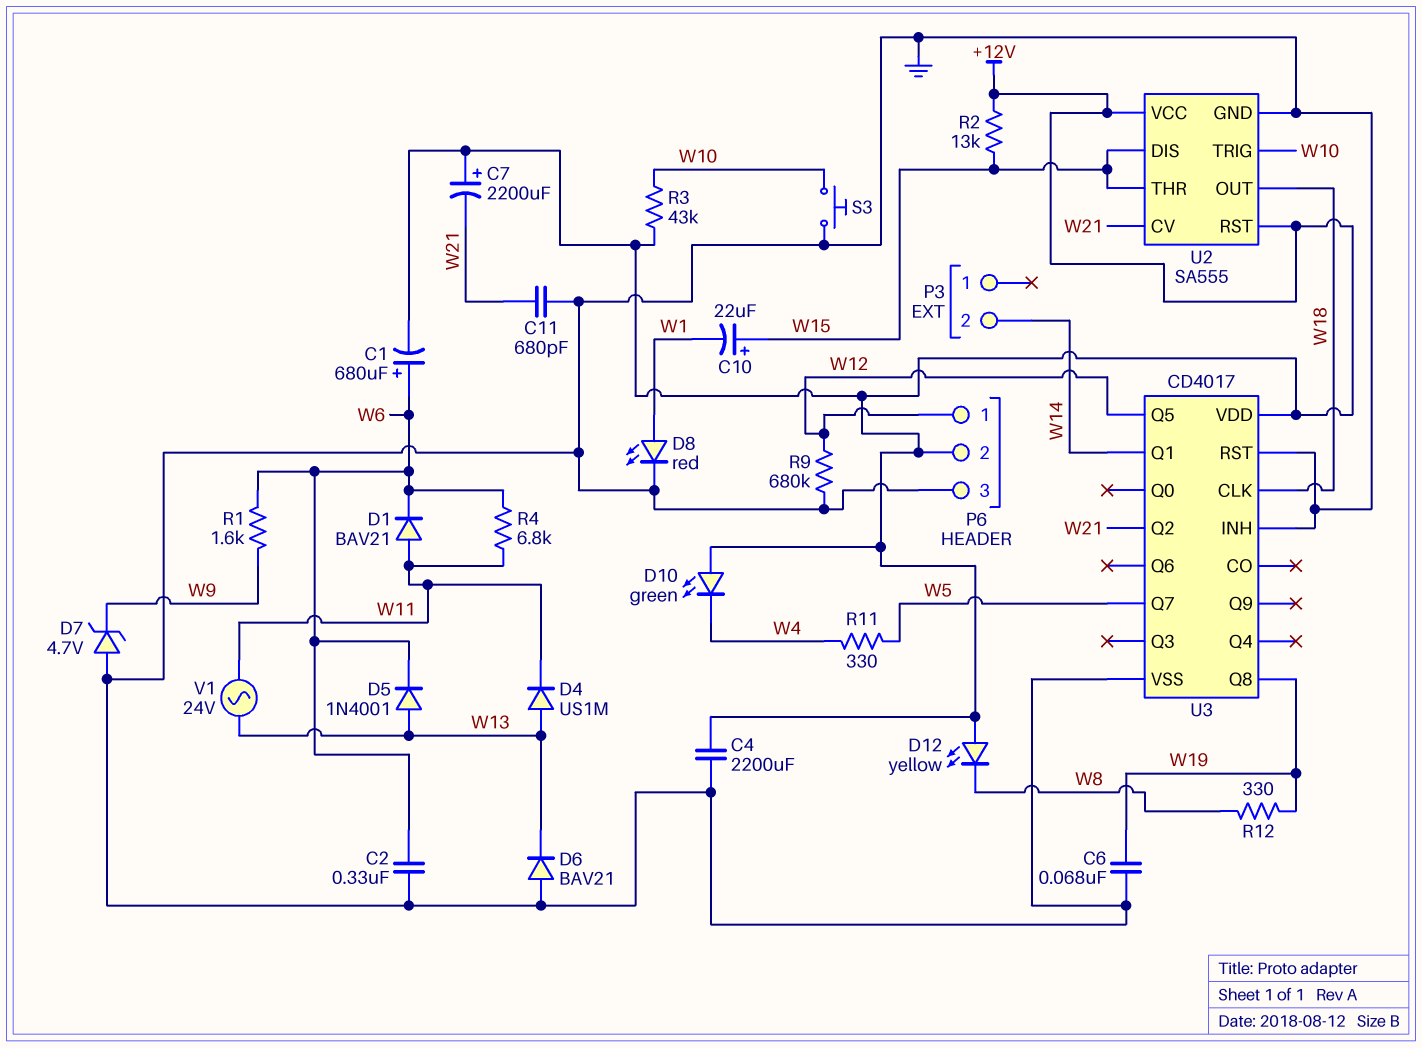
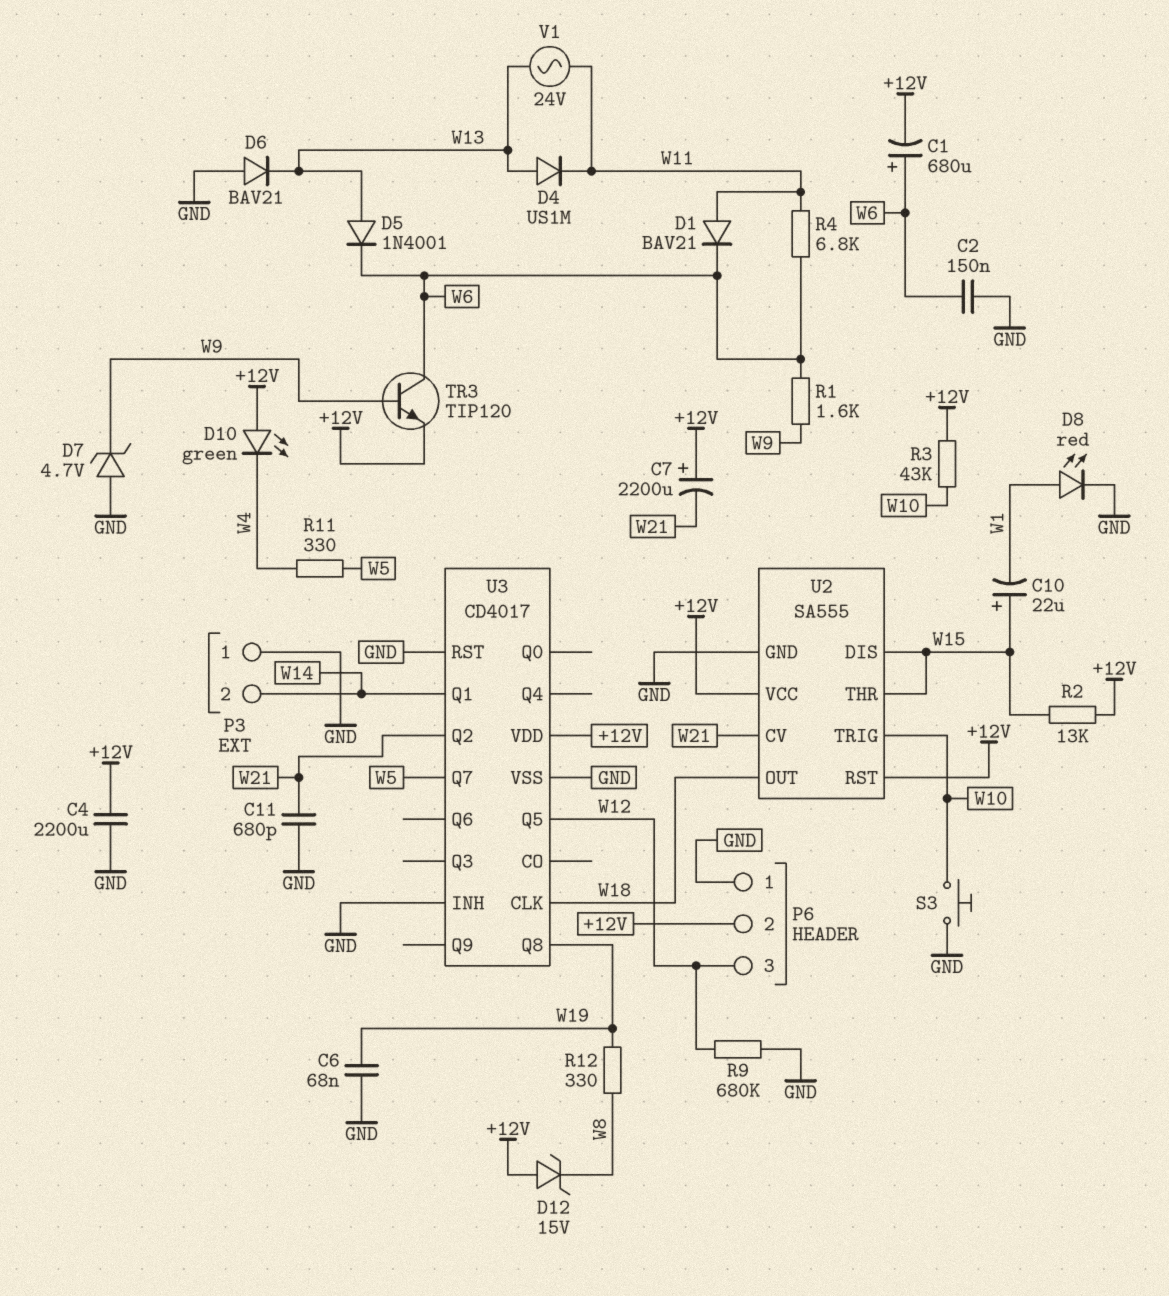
C2: 330nF (GND, W6) -> 150nF (GND, W6)
D12: LED yellow (A +12V, K W8) -> zener 15V (A +12V, K W8)
P3 pin 1: none -> GND
P6 pin 1: W12 -> GND
P6 pin 3: GND -> W12
TR3: none -> NPN TIP120 (B W9, C W6, E +12V)

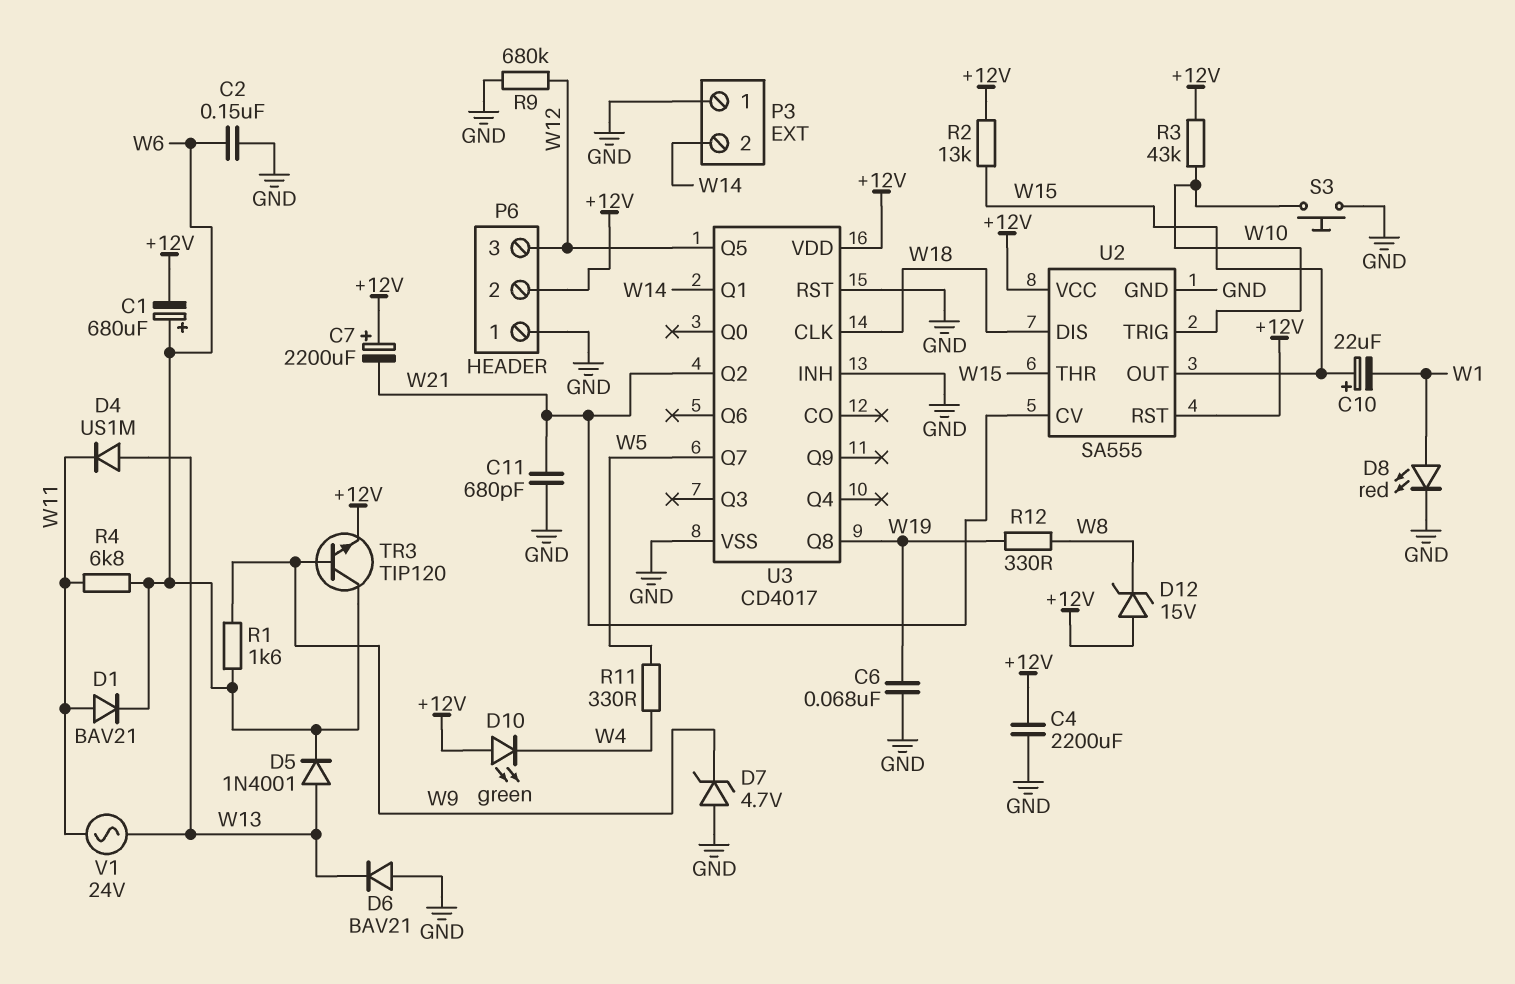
U2 pin DIS: W15 -> W18
U2 pin OUT: W18 -> W15

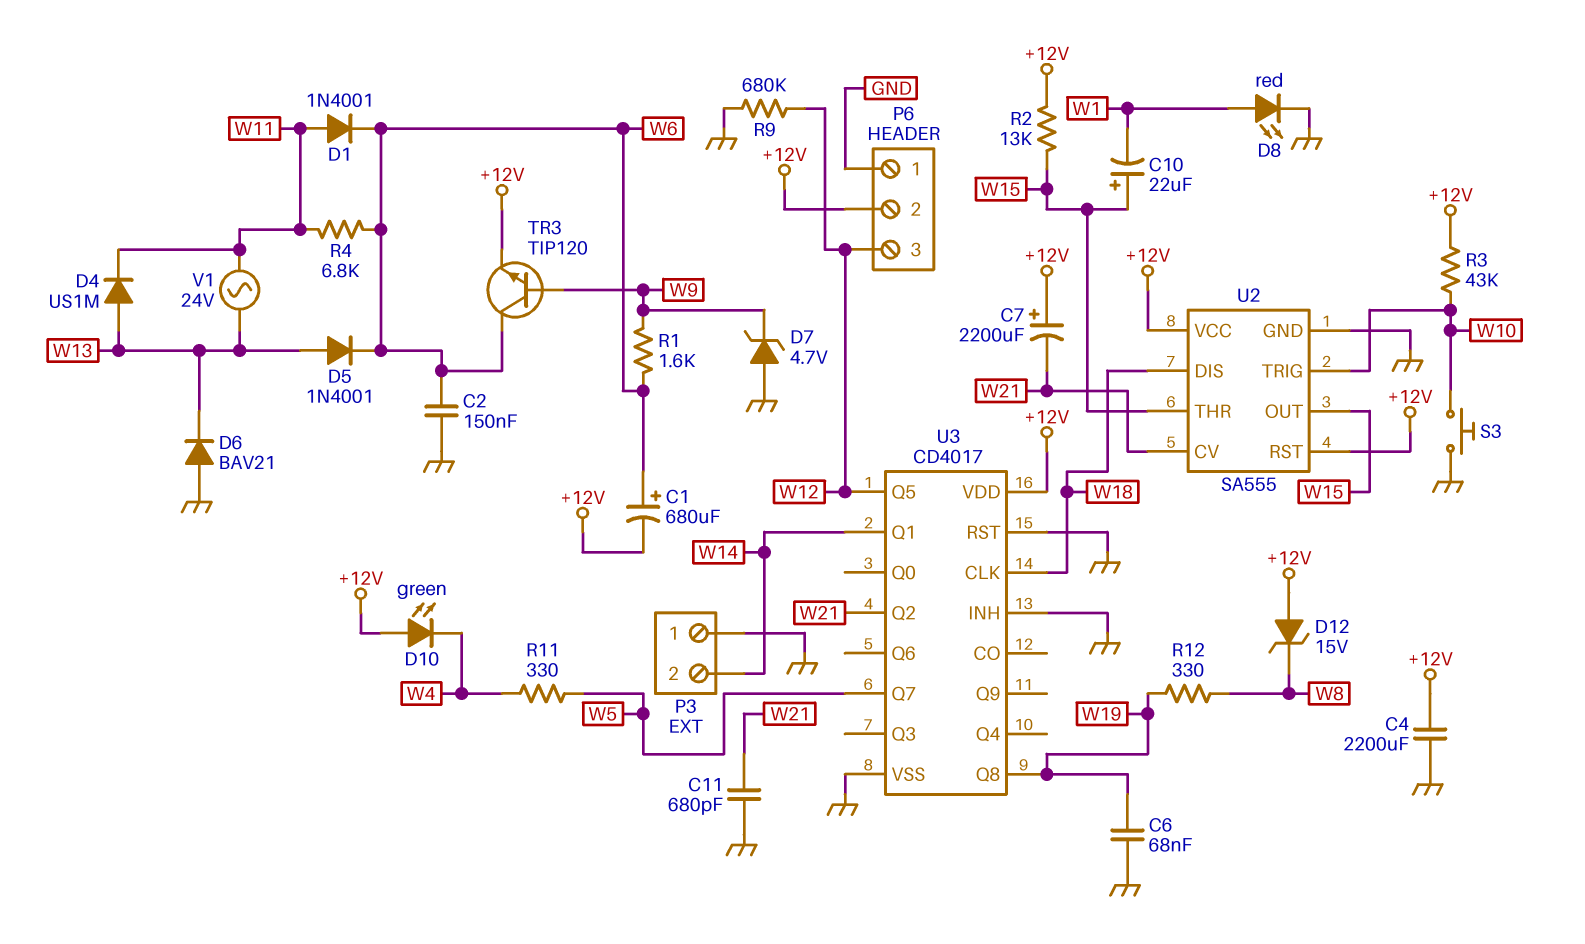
D1: diode BAV21 (A W11, K W6) -> diode 1N4001 (A W11, K W6)

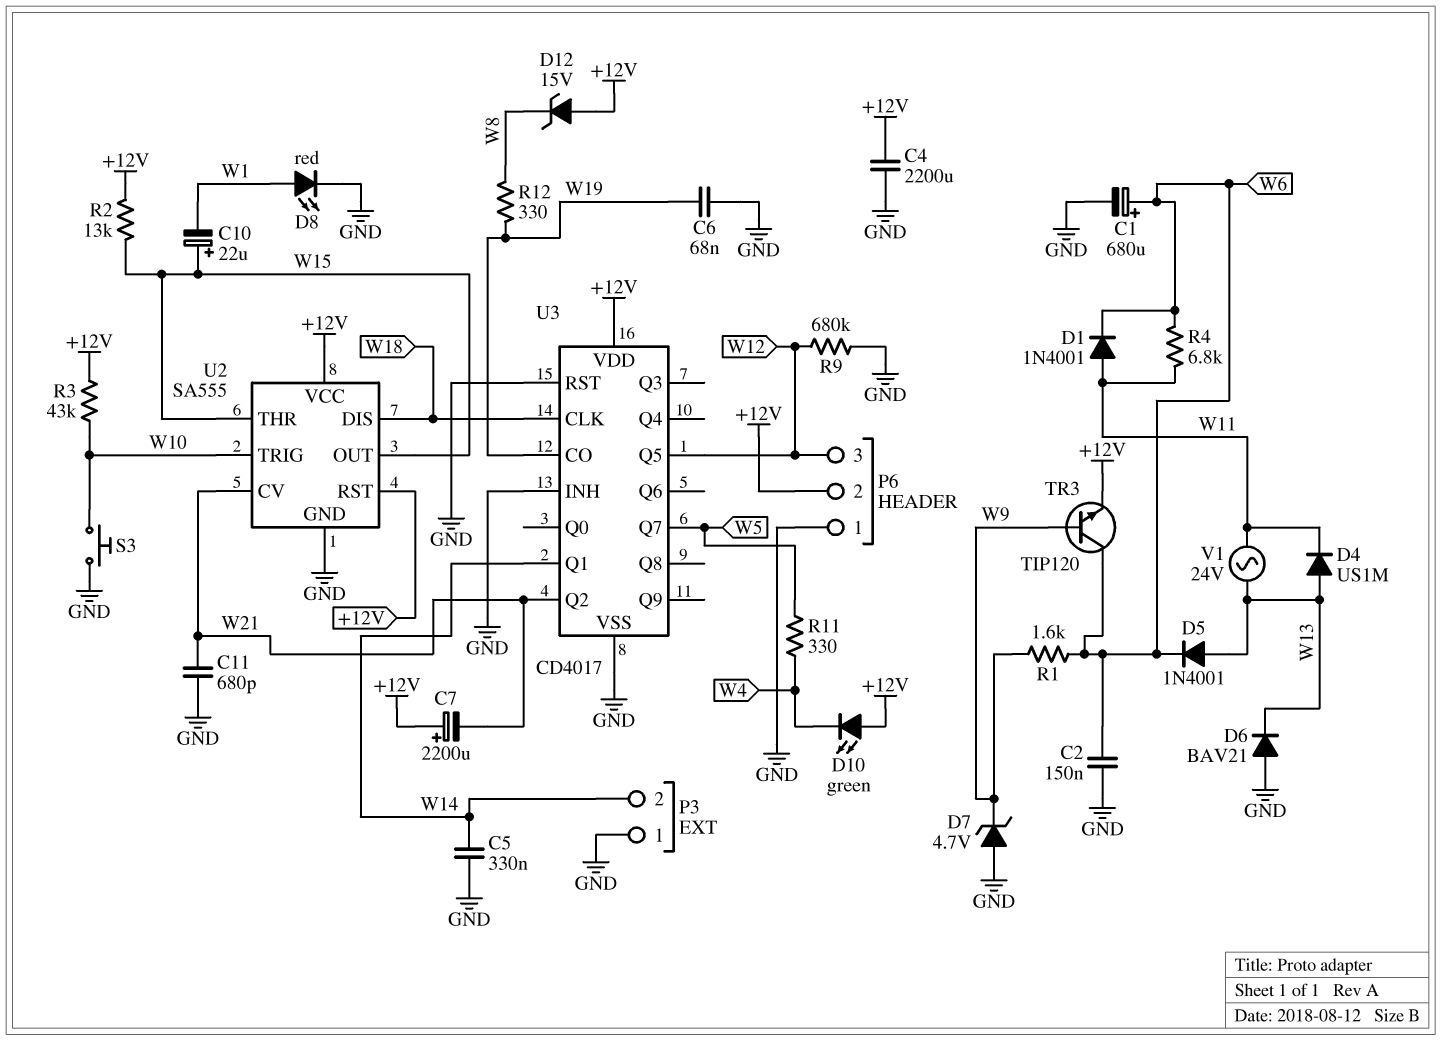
C1: 680uF (plus W6, minus +12V) -> 680uF (plus W6, minus GND)
C5: none -> 330nF (GND, W14)
U3 pin CO: none -> W19
U3 pin Q8: W19 -> none

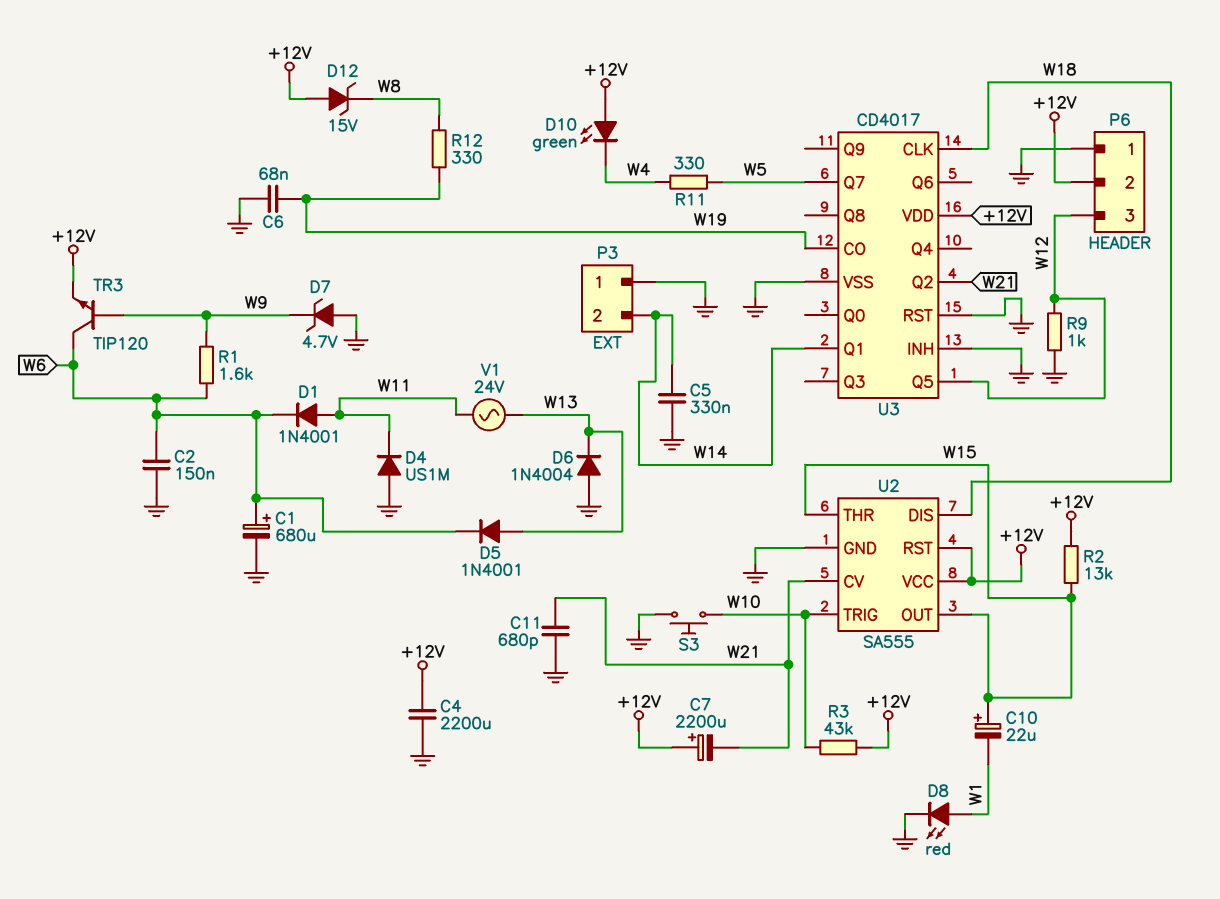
D4: diode US1M (A W13, K W11) -> diode US1M (A GND, K W11)
D6: diode BAV21 (A GND, K W13) -> diode 1N4004 (A GND, K W13)
R4: 6.8k (W6, W11) -> none
R9: 680k (GND, W12) -> 1k (GND, W12)

